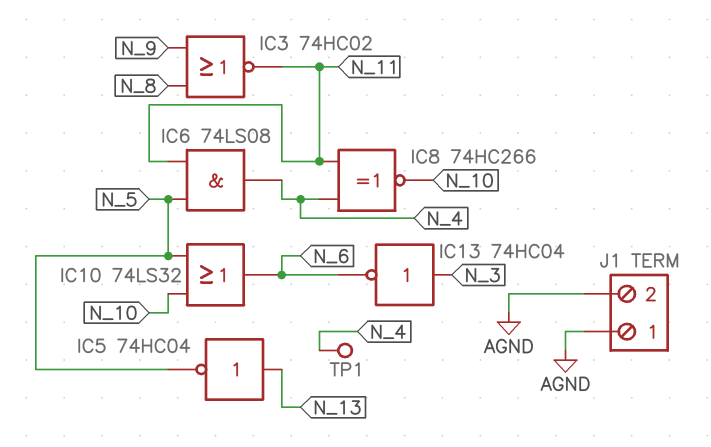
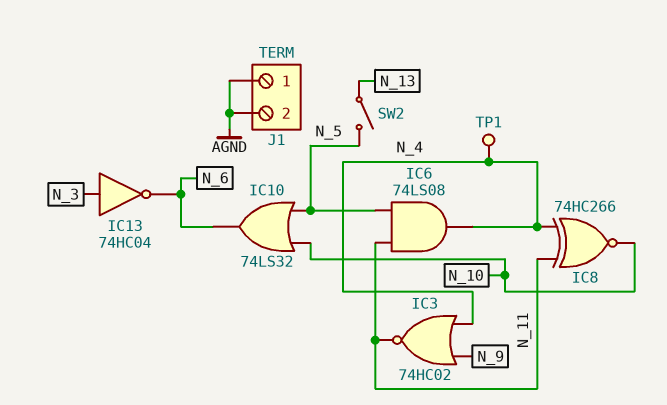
IC3: NOR 74HC02 (in N_8, in N_9, out N_11) -> NOR 74HC02 (in N_4, in N_9, out N_11)
IC5: NOT 74HC04 (in N_13, out N_5) -> none
SW2: none -> switch (N_5, N_13)

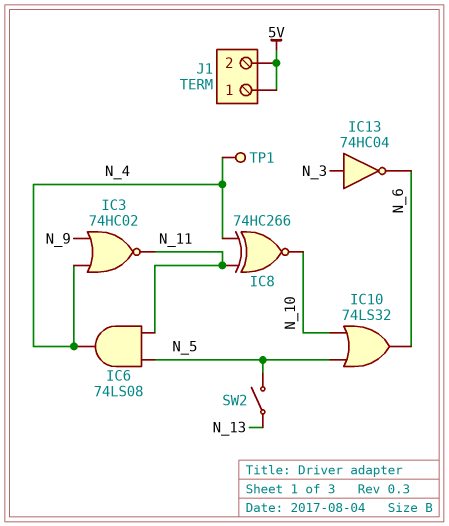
J1 pin 1: AGND -> 5V
J1 pin 2: AGND -> 5V

